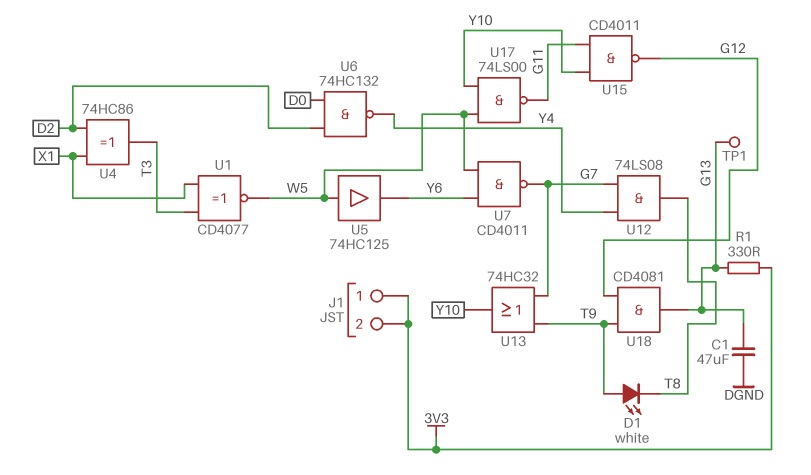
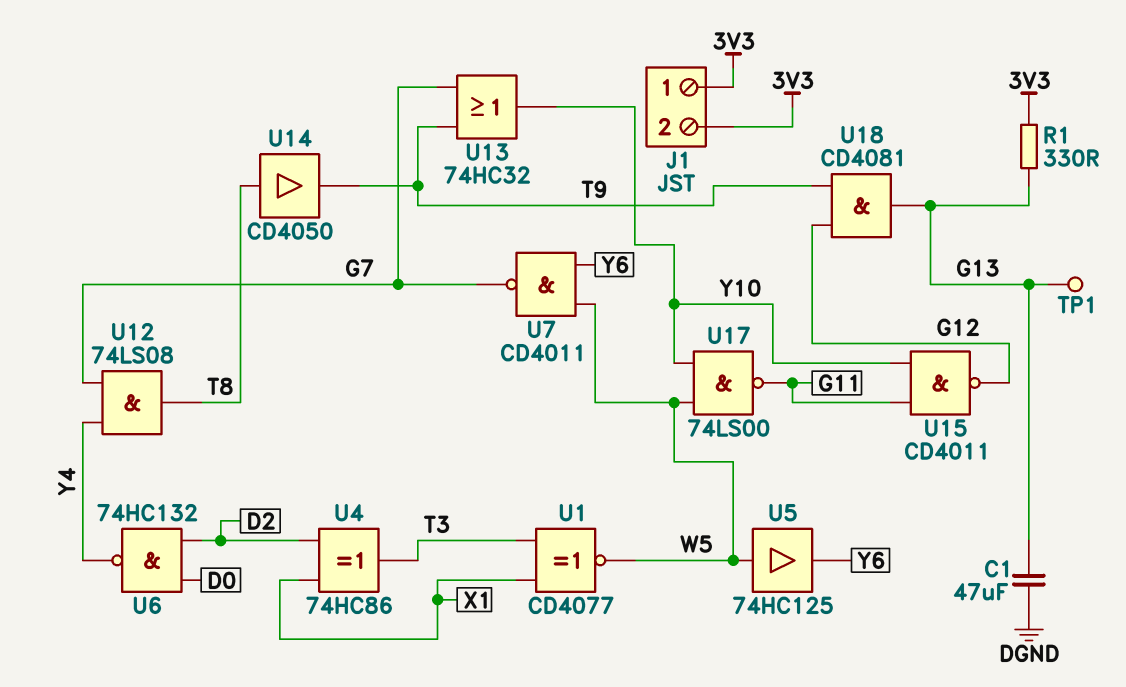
D1: LED white (A T9, K T8) -> none
U14: none -> buffer CD4050 (in T8, out T9)

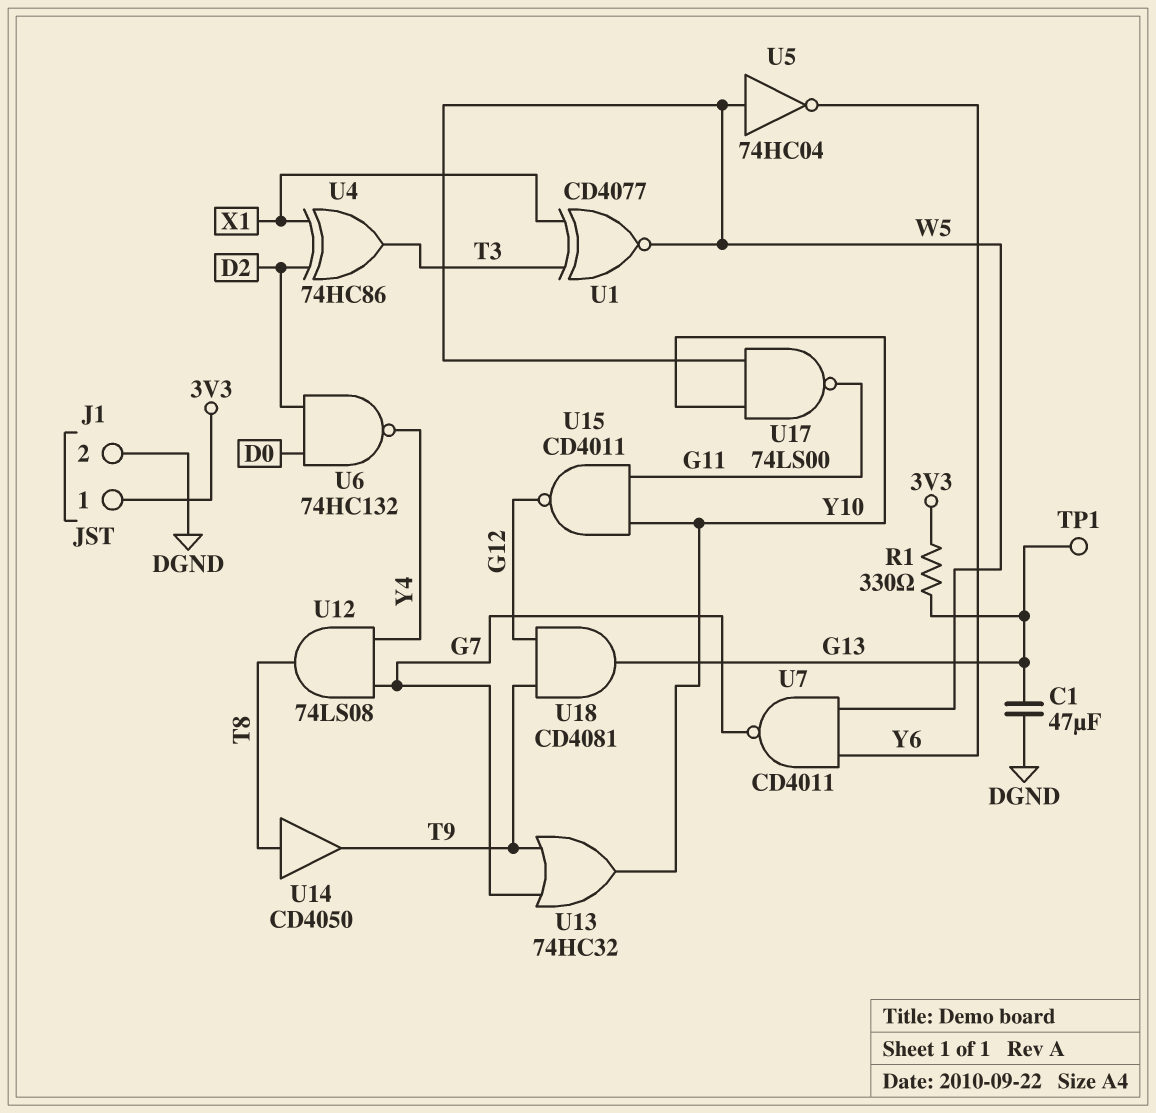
J1 pin 2: 3V3 -> DGND
U5: buffer 74HC125 (in W5, out Y6) -> NOT 74HC04 (in W5, out Y6)

